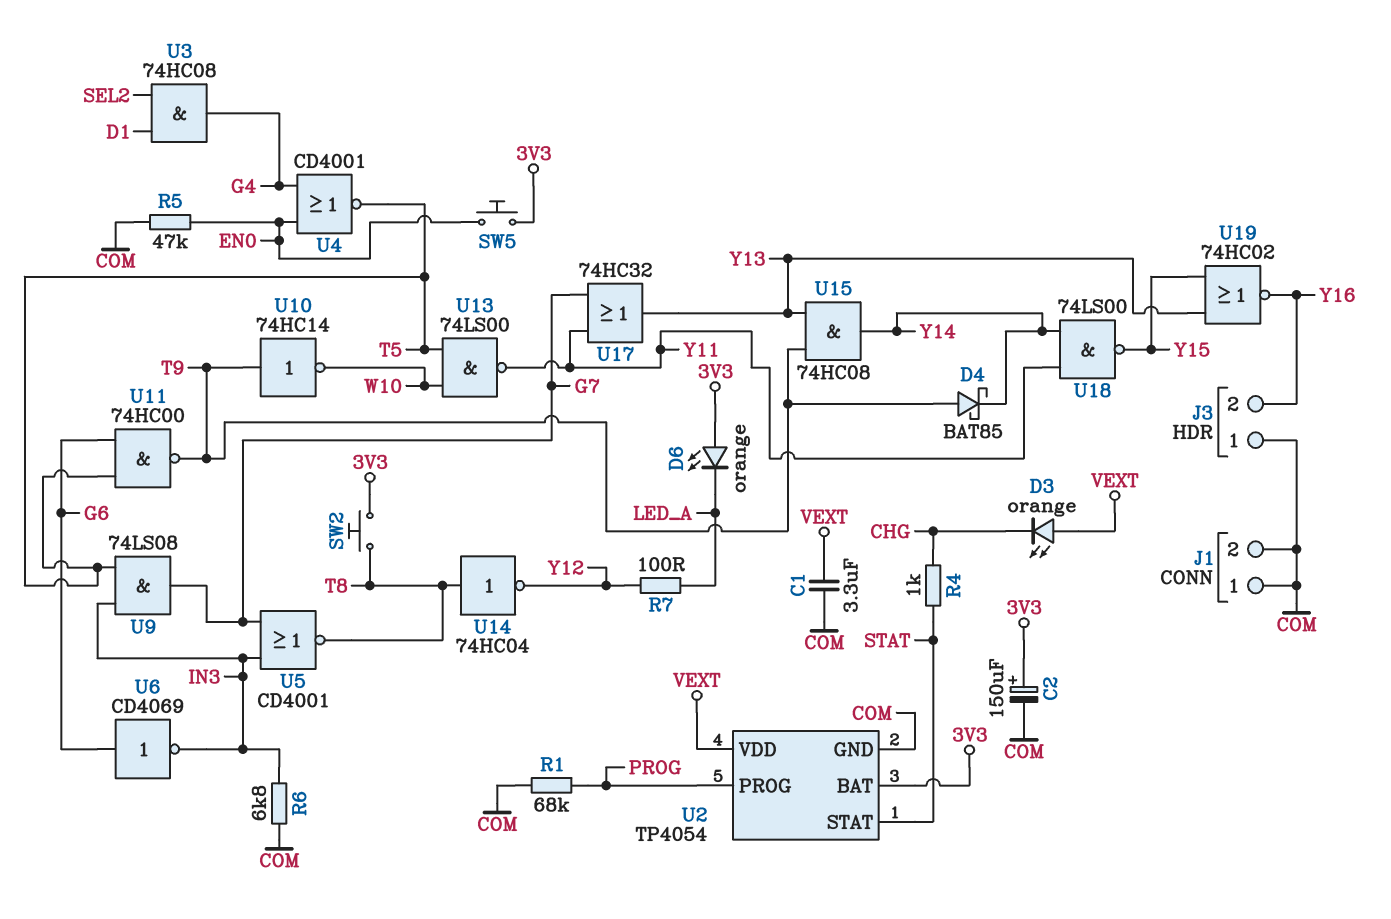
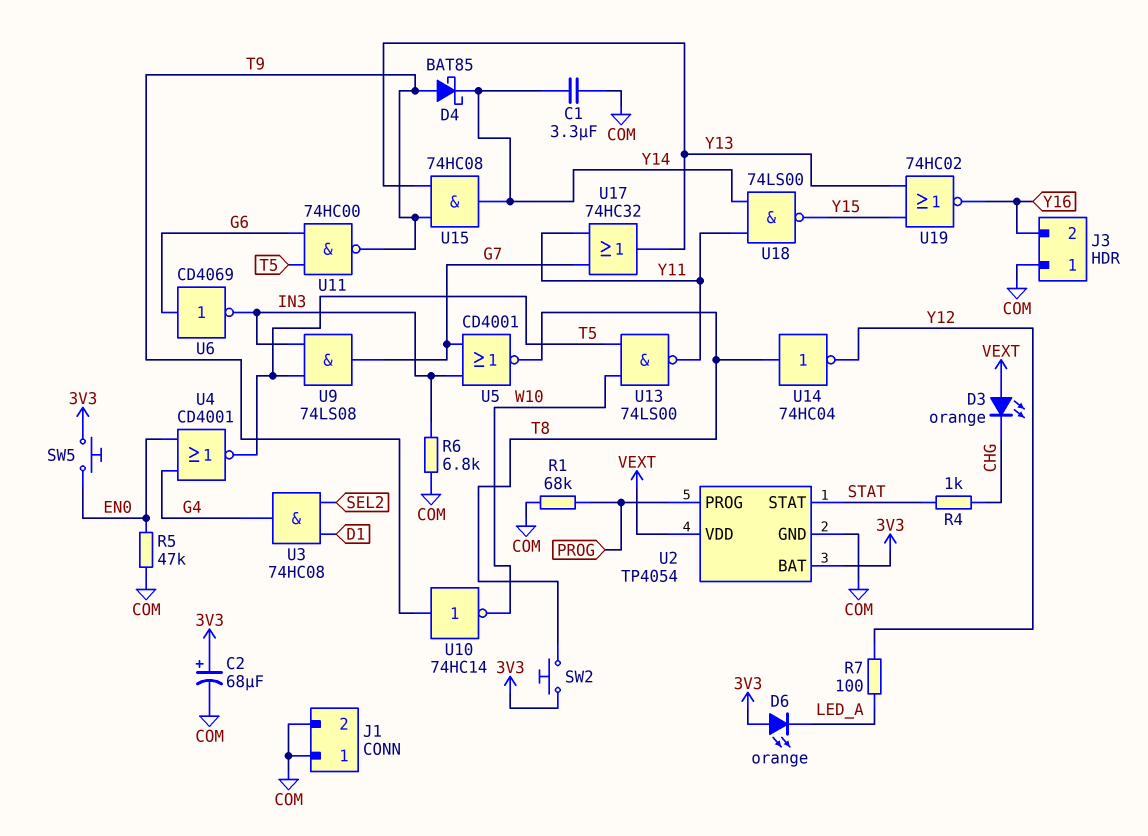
C1: 3.3uF (COM, VEXT) -> 3.3uF (COM, Y14)
C2: 150uF (plus 3V3, minus COM) -> 68uF (plus 3V3, minus COM)

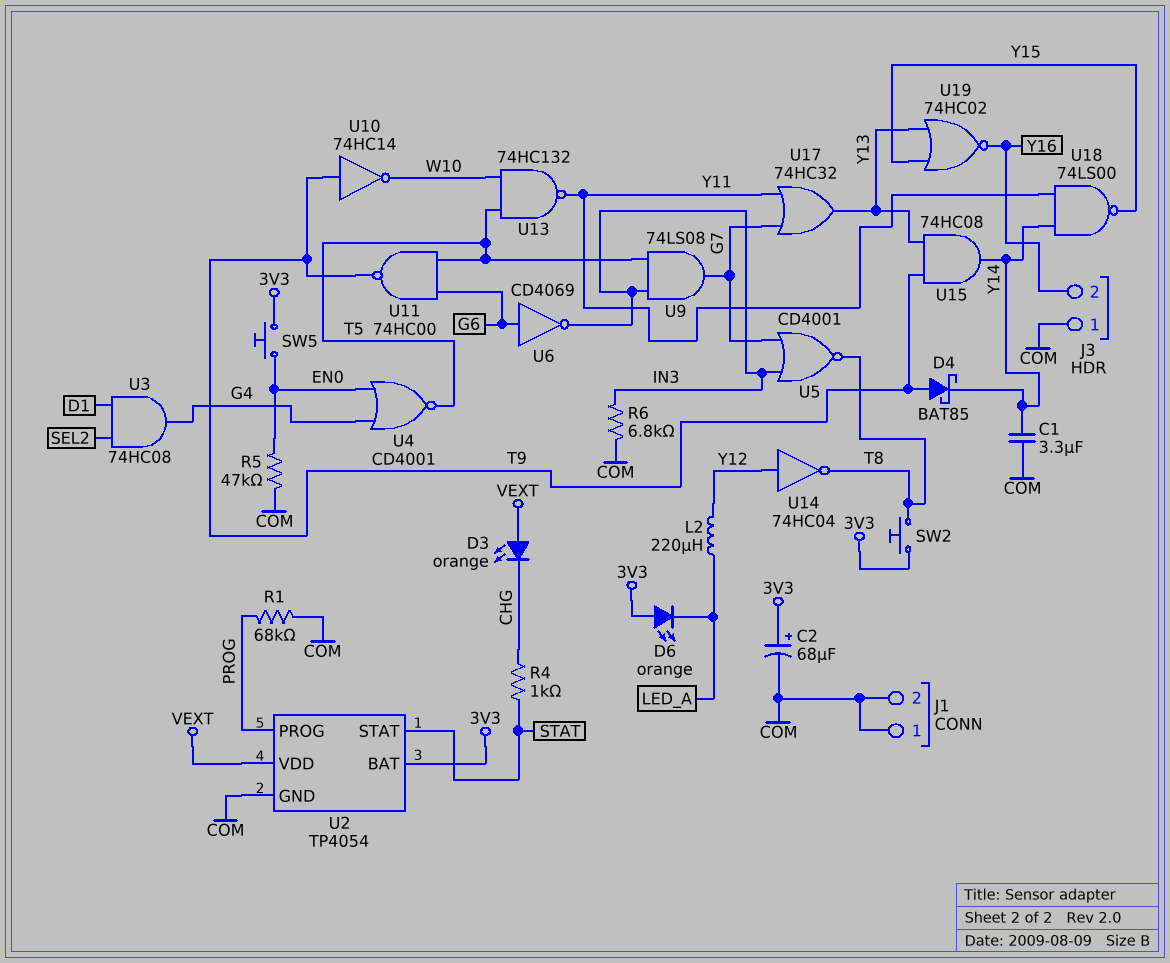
L2: none -> 220uH (LED_A, Y12)
R7: 100 (LED_A, Y12) -> none
U13: NAND 74LS00 (in T5, in W10, out Y11) -> NAND 74HC132 (in T5, in W10, out Y11)
U14: NOT 74HC04 (in T8, out Y12) -> NOT 74HC04 (in Y12, out T8)

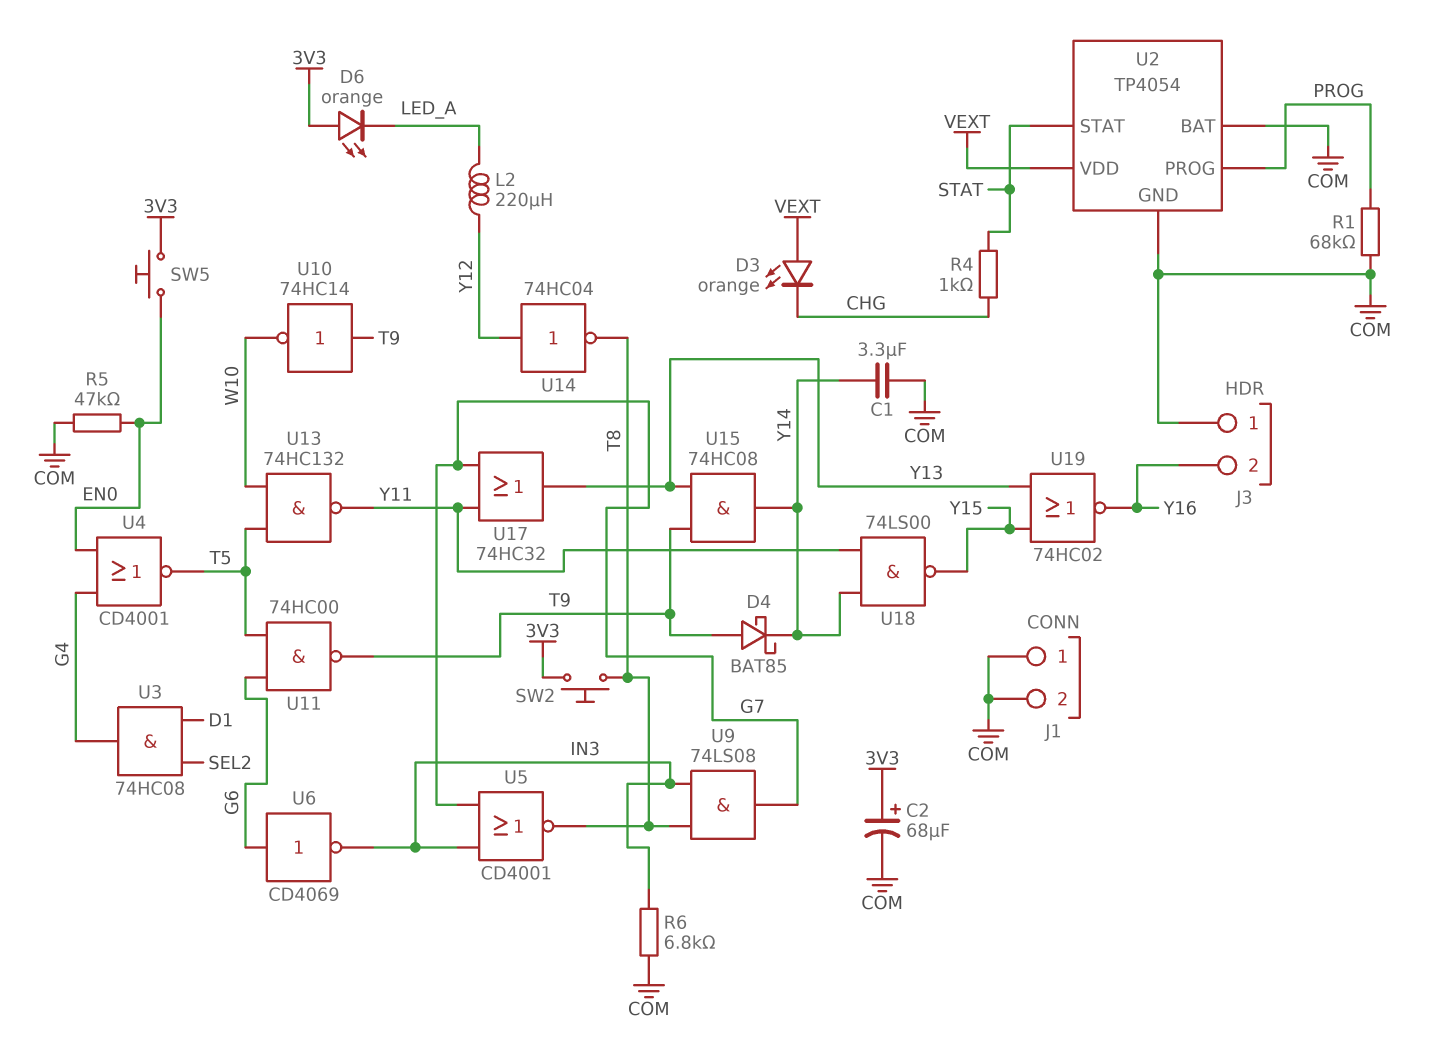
U2 pin BAT: 3V3 -> COM
U9: AND 74LS08 (in IN3, in T5, out G7) -> AND 74LS08 (in IN3, in T8, out G7)

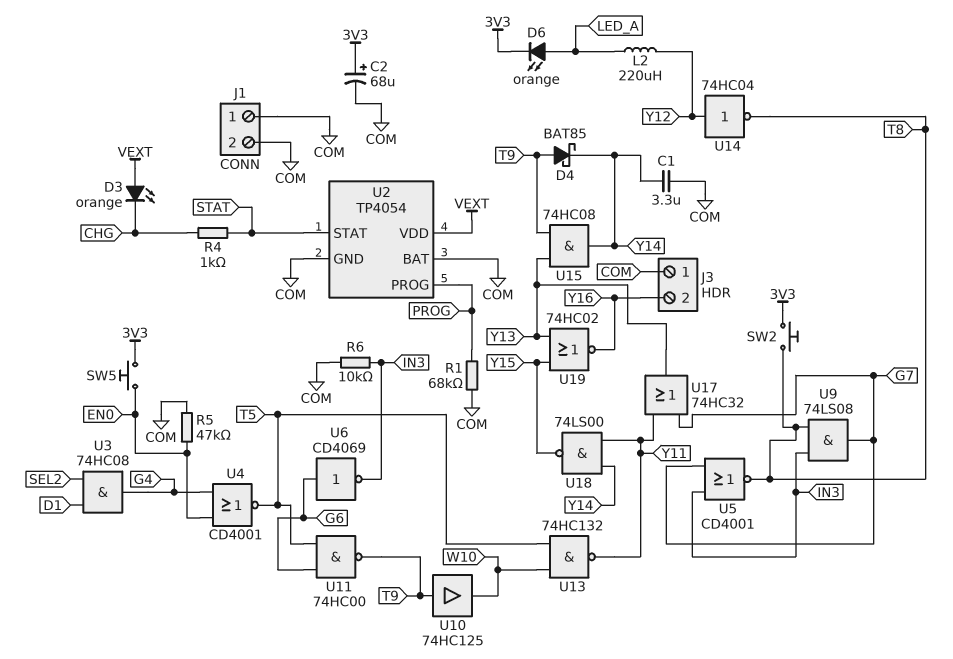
D6: LED orange (A 3V3, K LED_A) -> LED orange (A LED_A, K 3V3)
R6: 6.8k (COM, IN3) -> 10k (COM, IN3)
U10: NOT 74HC14 (in T9, out W10) -> buffer 74HC125 (in T9, out W10)

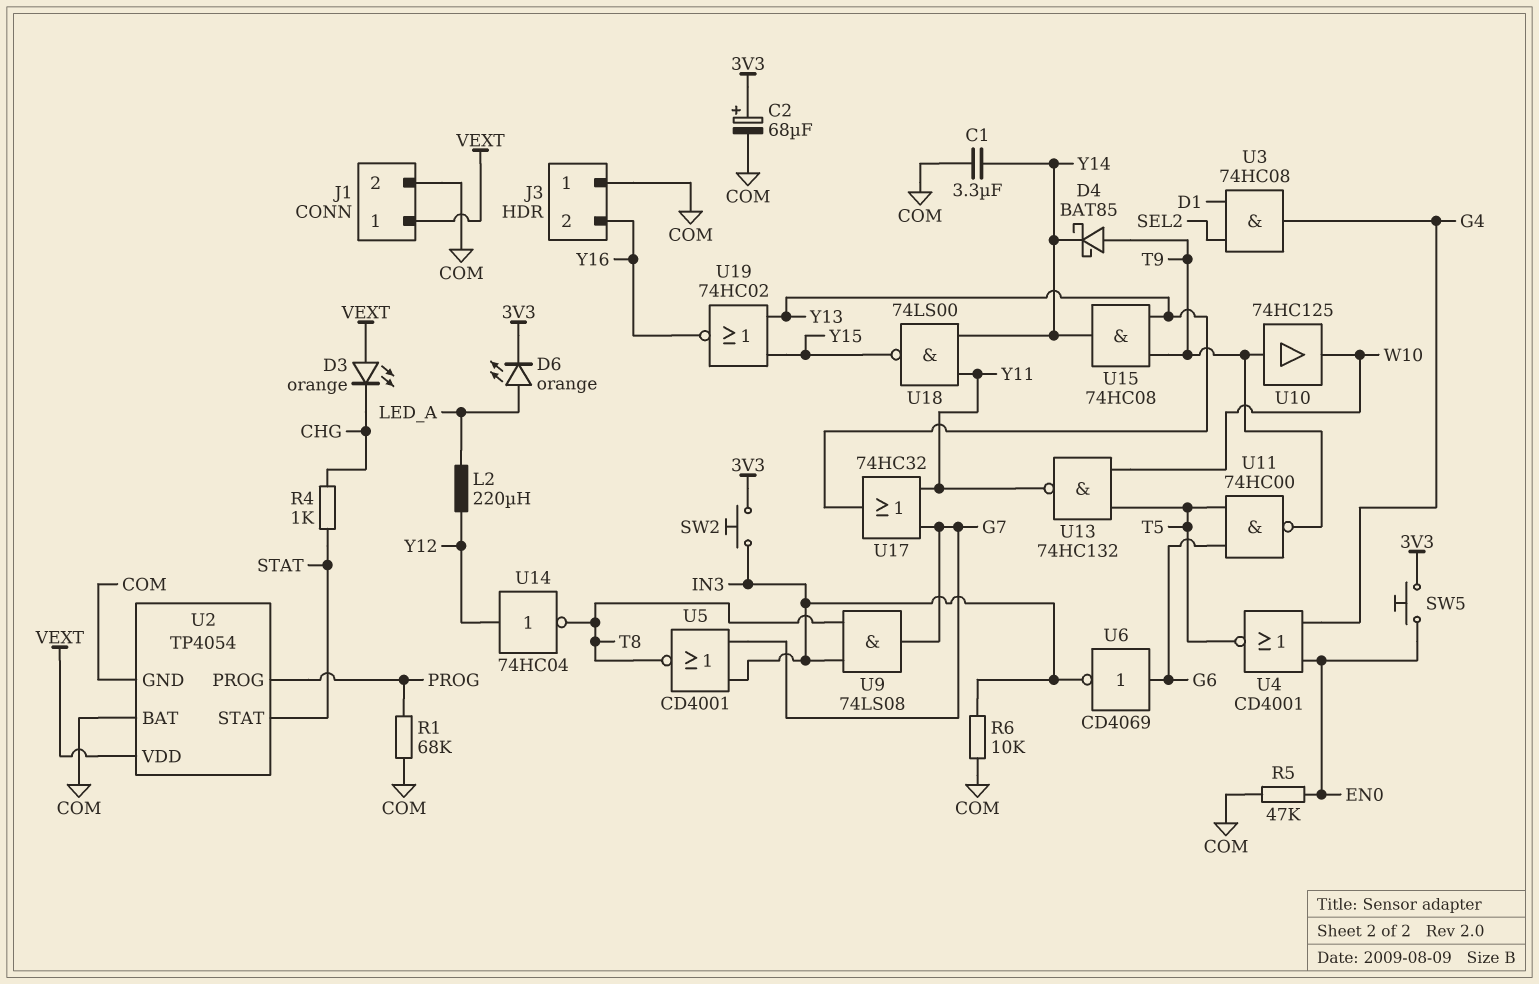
J1 pin 1: COM -> VEXT
SW2: button (3V3, T8) -> button (3V3, IN3)

